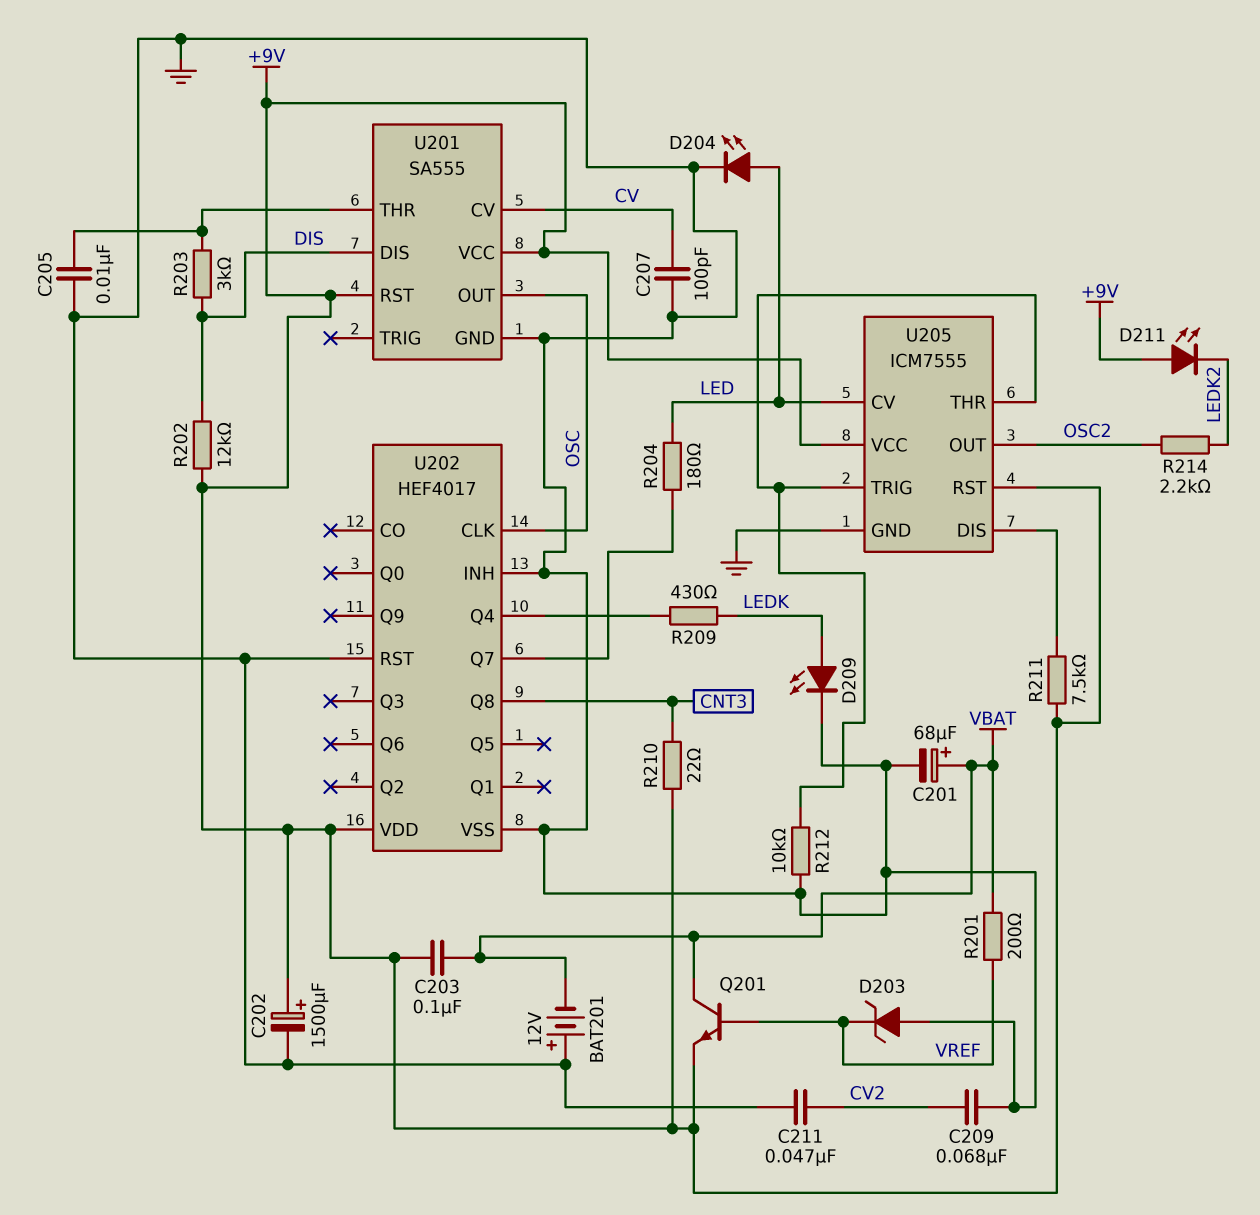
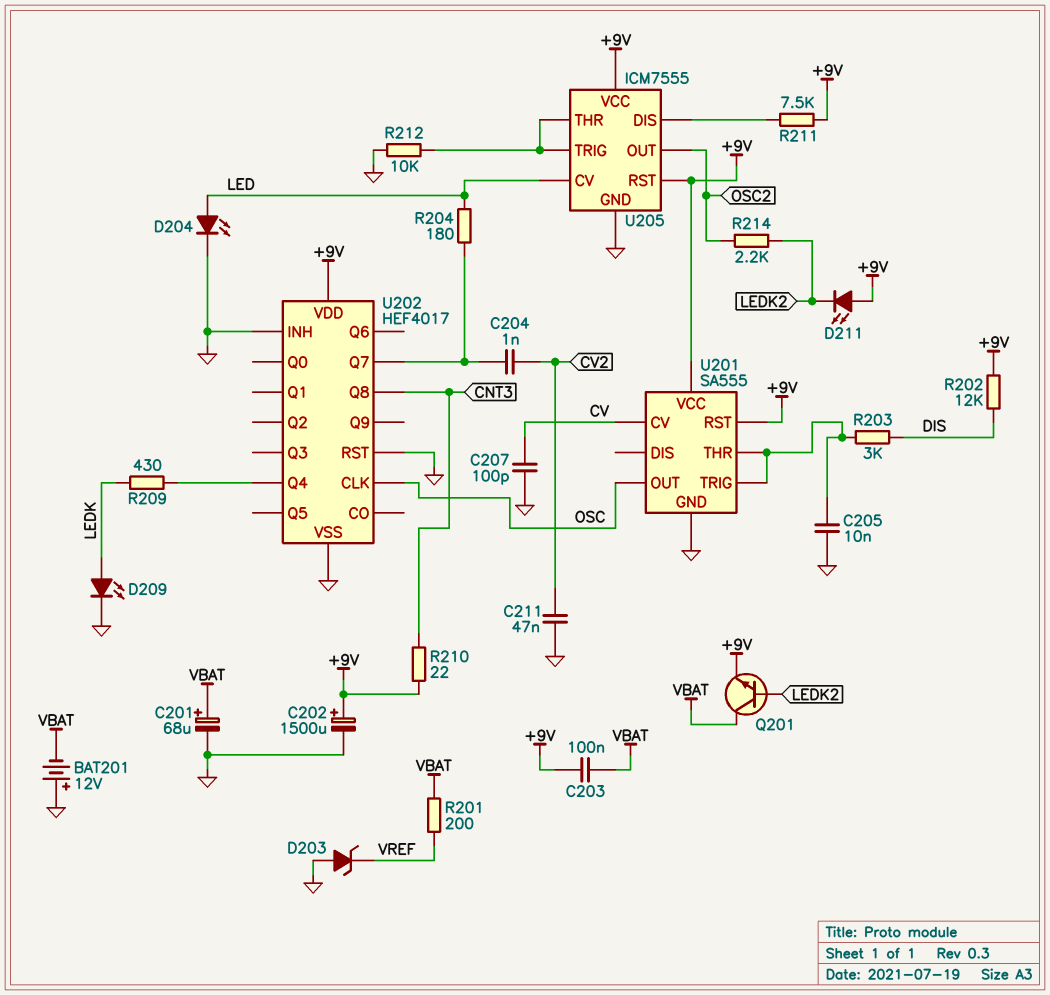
C204: none -> 1nF (CV2, U202/Q7)
C209: 68nF (CV2, GND) -> none
Q201: NPN (B VREF, C VBAT, E +9V) -> NPN (B LEDK2, C VBAT, E +9V)
U201 pin DIS: DIS -> none
U201 pin TRIG: none -> U201/THR

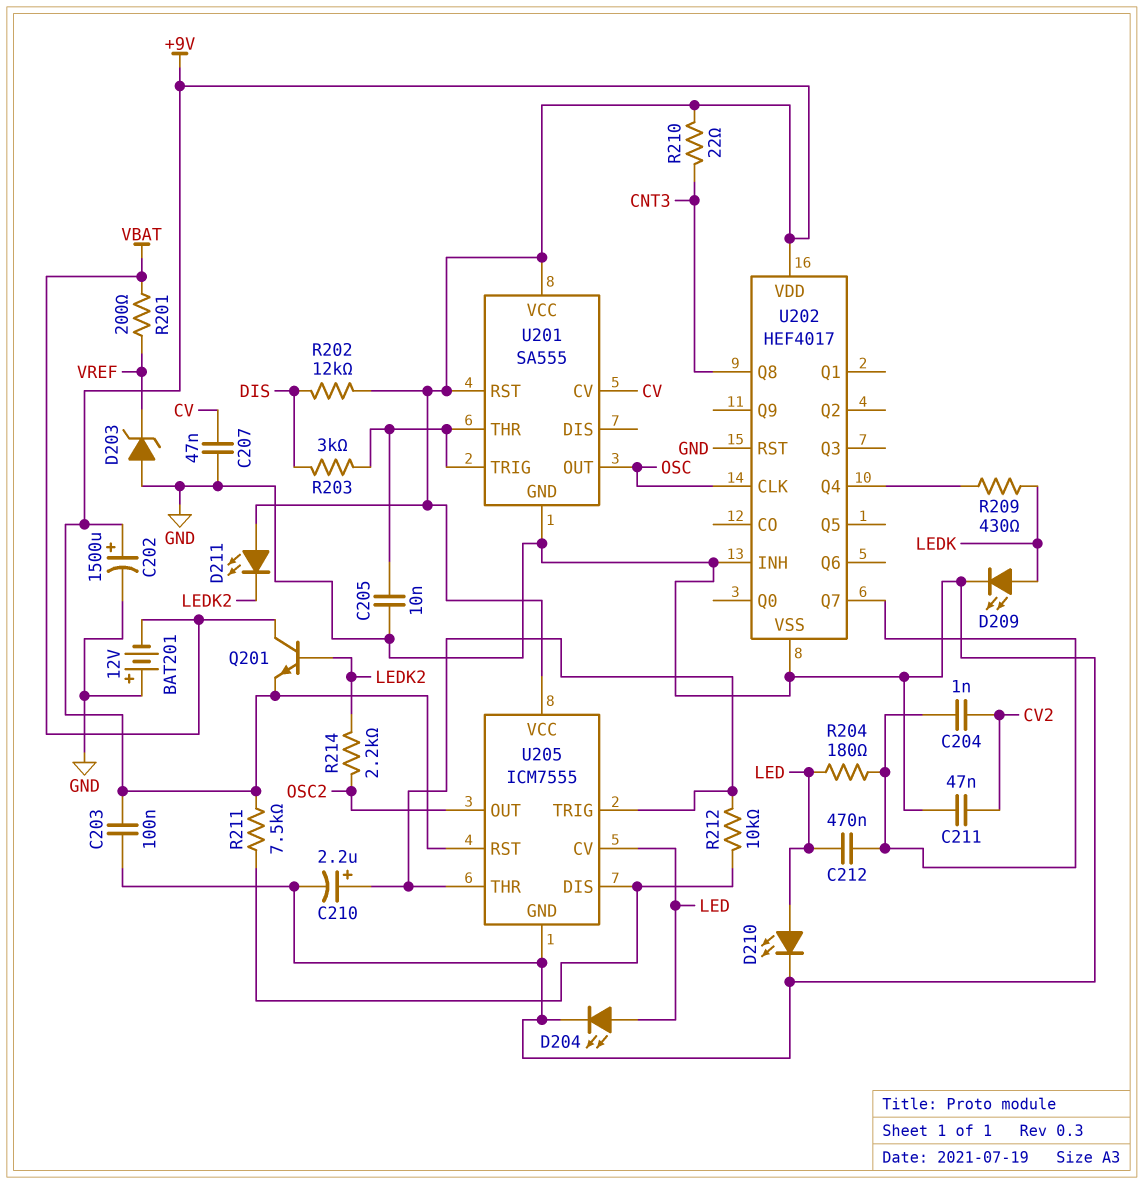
C201: 68uF (plus VBAT, minus GND) -> none
C203: 100nF (+9V, VBAT) -> 100nF (+9V, GND)
C207: 100pF (CV, GND) -> 47nF (CV, GND)
C210: none -> 2.2uF (plus U205/THR, minus GND)
C212: none -> 470nF (LED, U202/Q7)
D210: none -> LED (A LED, K GND)
R212: 10k (GND, U205/THR) -> 10k (U205/DIS, U205/THR)

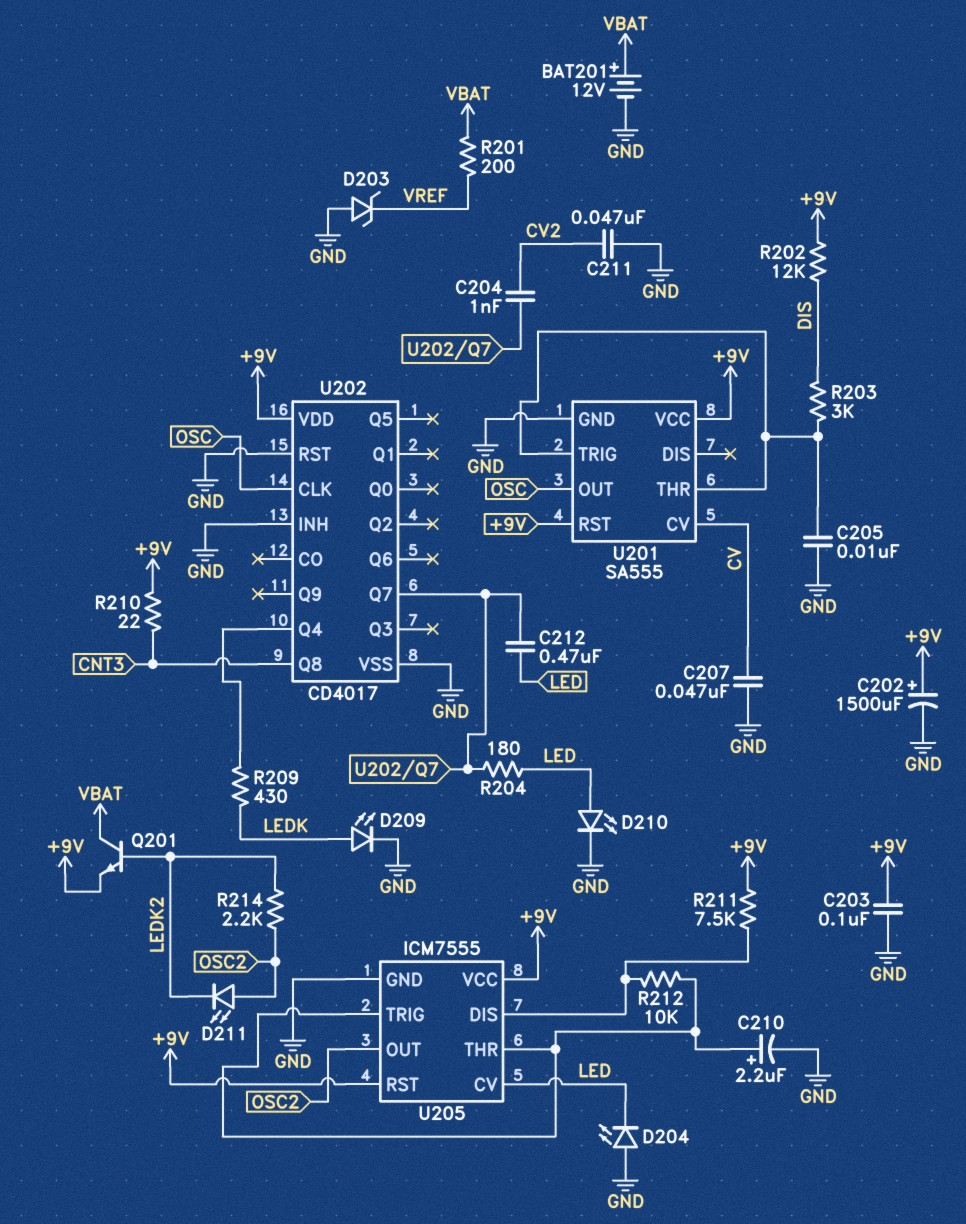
BAT201: 12V (plus GND, minus VBAT) -> 12V (plus VBAT, minus GND)
D204: LED (A LED, K GND) -> LED (A GND, K LED)
D211: LED (A +9V, K LEDK2) -> LED (A OSC2, K LEDK2)
U202: HEF4017 -> CD4017

